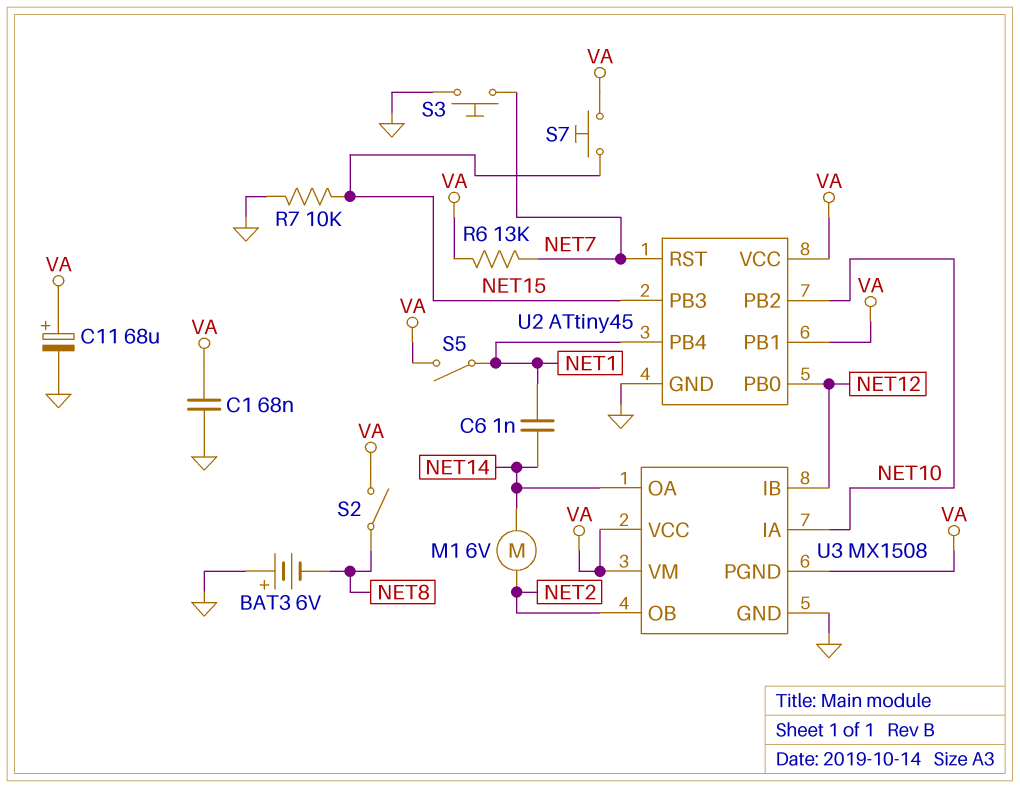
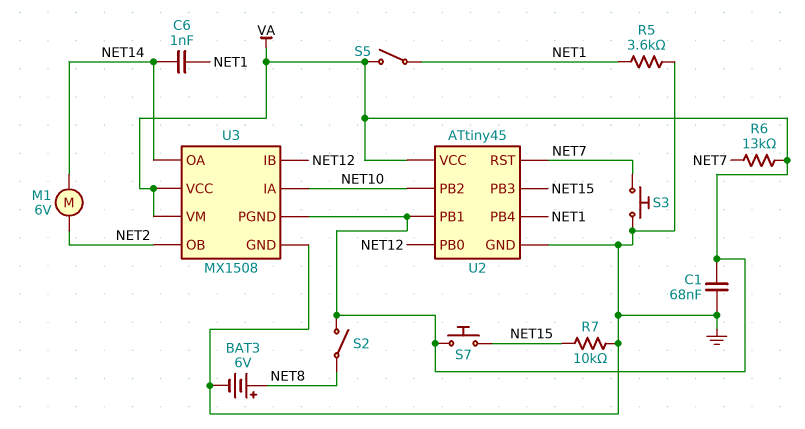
BAT3: 6V (plus GND, minus NET8) -> 6V (plus NET8, minus GND)
C11: 68uF (plus VA, minus GND) -> none
R5: none -> 3.6k (GND, NET1)

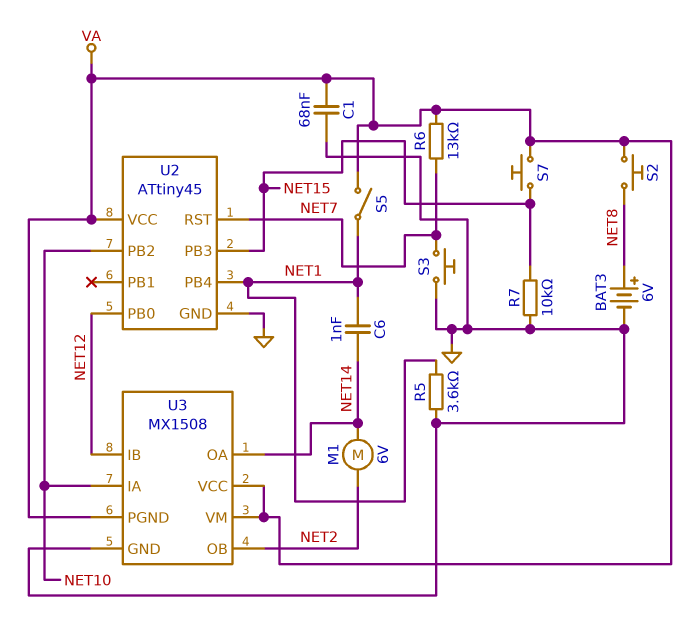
S2: switch (NET8, VA) -> button (NET8, VA)
U2 pin PB1: VA -> none

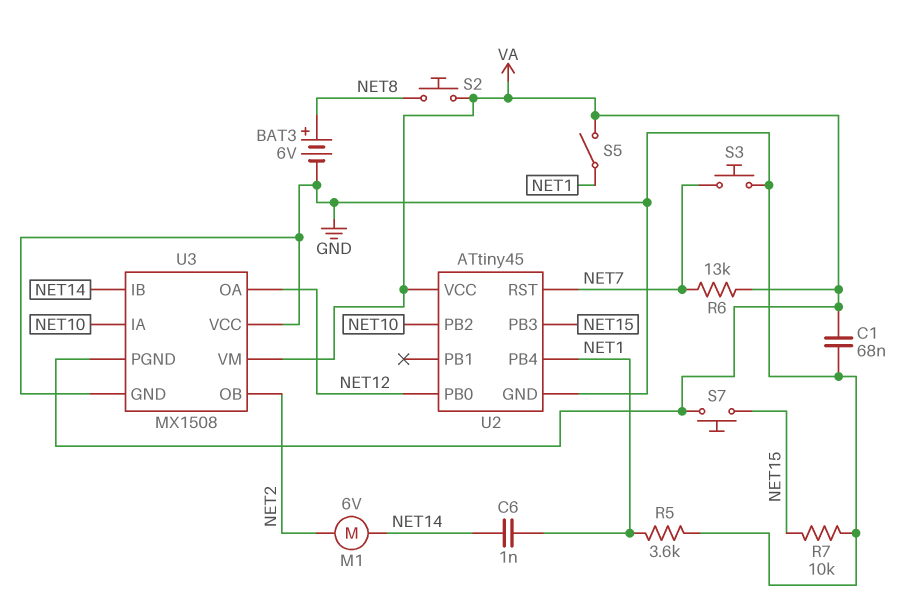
U3 pin IB: NET12 -> NET14
U3 pin OA: NET14 -> NET12
U3 pin VCC: VA -> GND

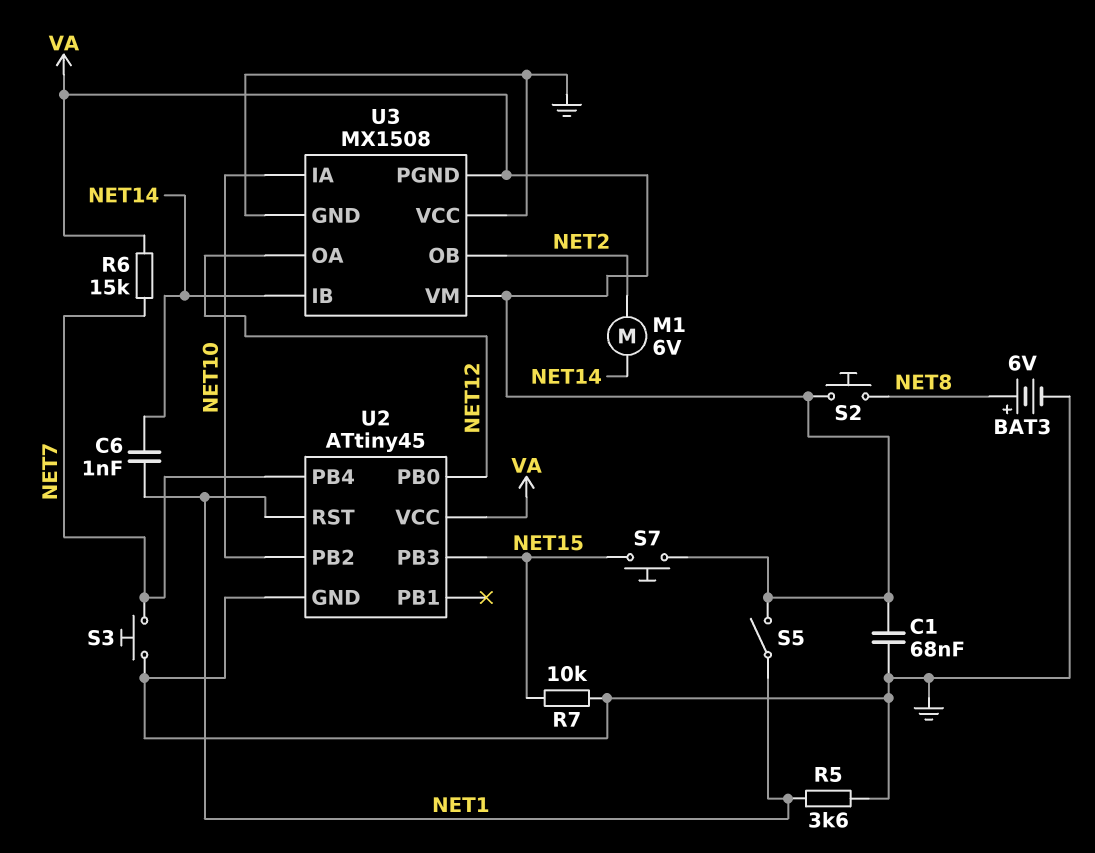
R6: 13k (NET7, VA) -> 15k (NET7, VA)
U2 pin PB4: NET1 -> NET7
U2 pin RST: NET7 -> NET1

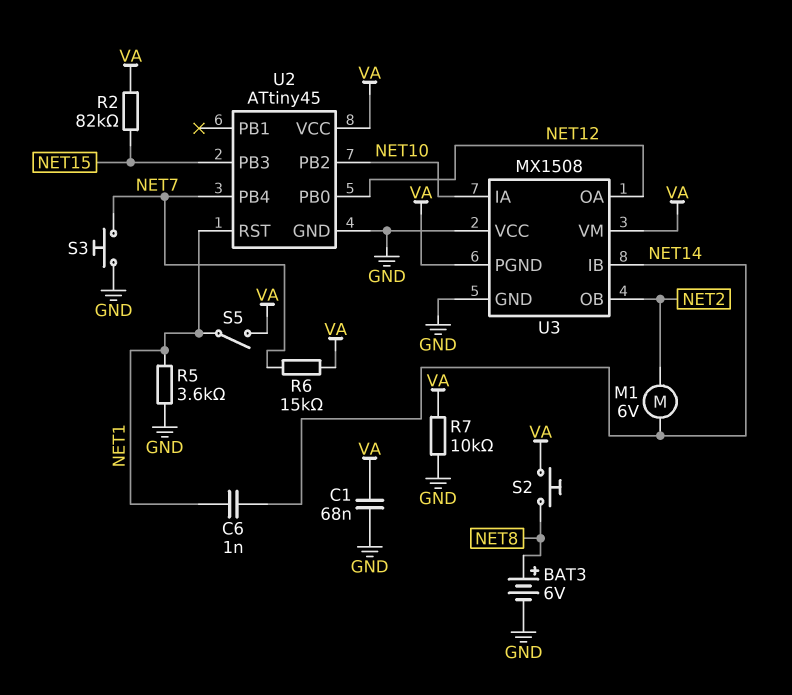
R2: none -> 82k (NET15, VA)
R7: 10k (GND, NET15) -> 10k (GND, VA)
S7: button (NET15, VA) -> none

